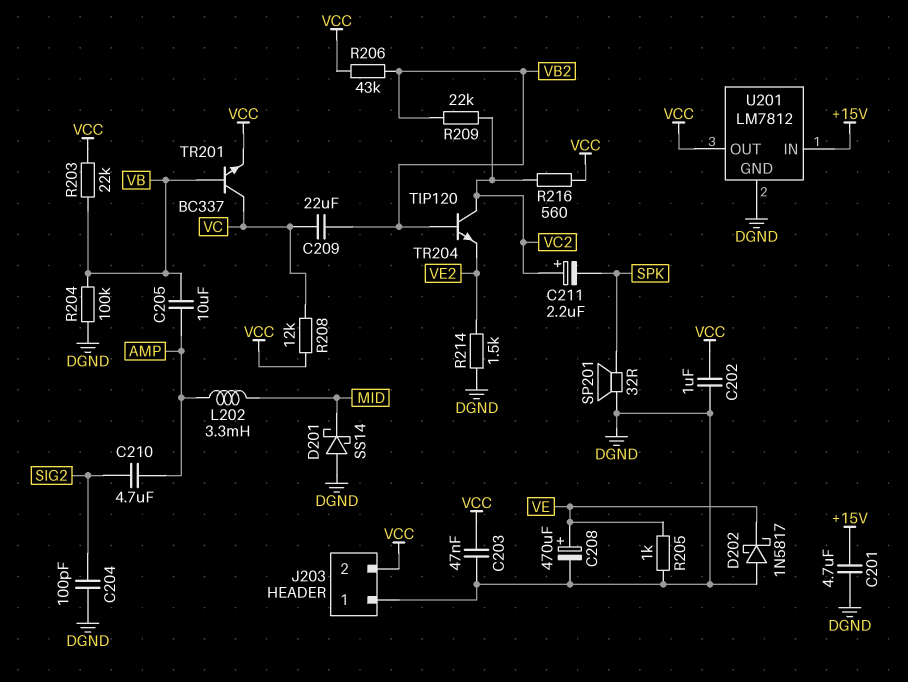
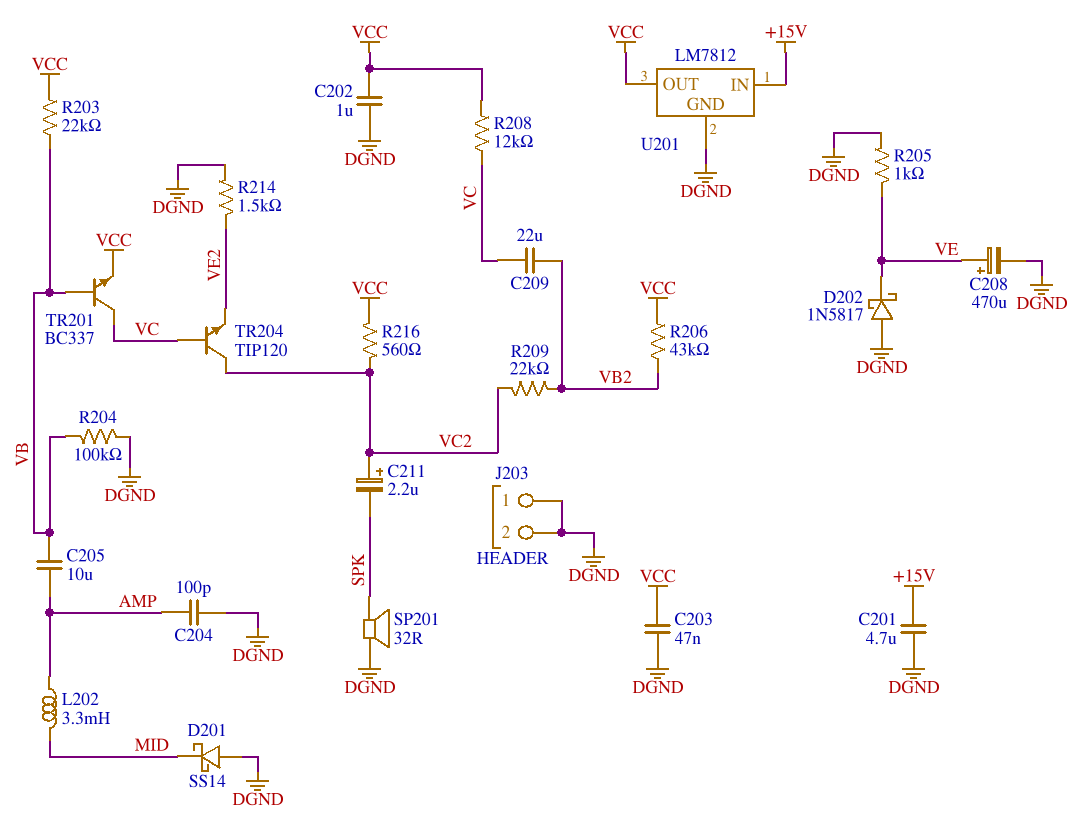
C204: 100pF (DGND, SIG2) -> 100pF (AMP, DGND)
C210: 4.7uF (AMP, SIG2) -> none
J203 pin 2: VCC -> DGND
TR204: NPN TIP120 (B VB2, C VC2, E VE2) -> NPN TIP120 (B VC, C VC2, E VE2)

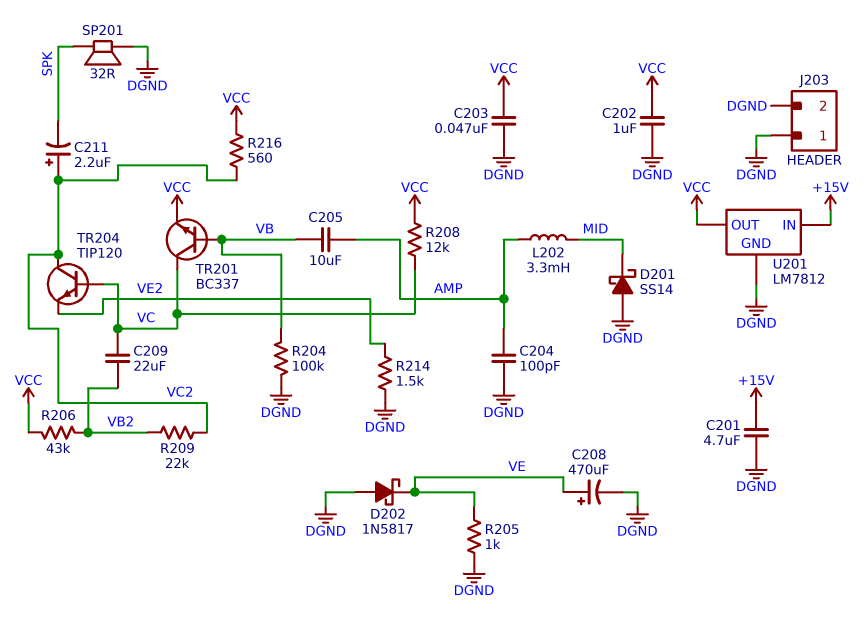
R203: 22k (VB, VCC) -> none

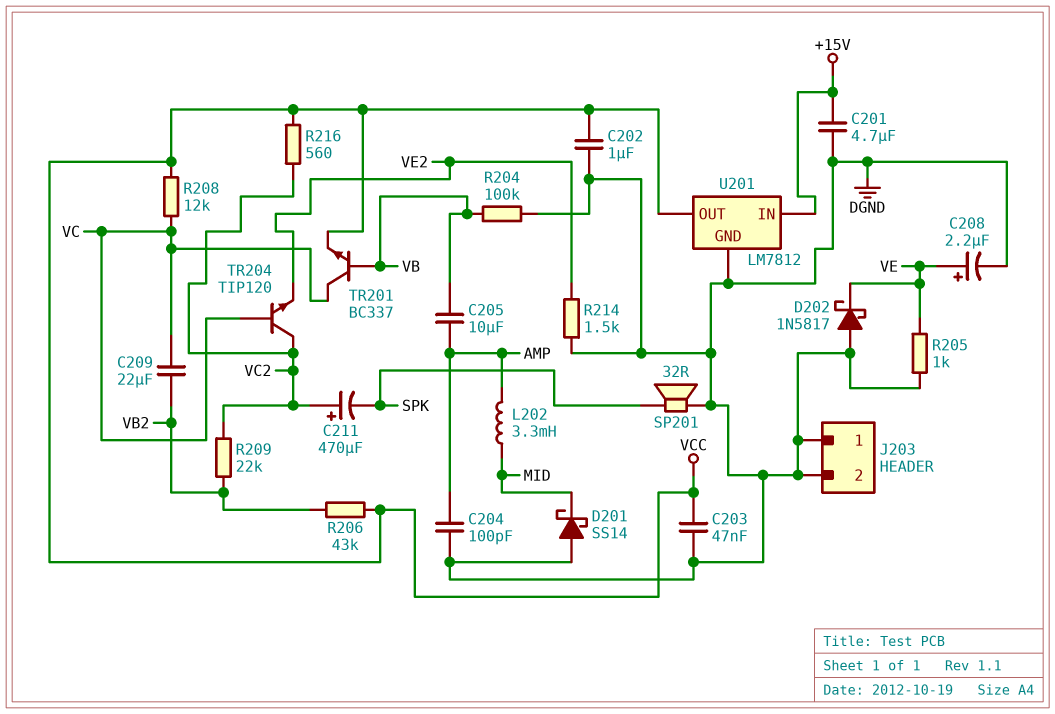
C208: 470uF (plus VE, minus DGND) -> 2.2uF (plus VE, minus DGND)
C211: 2.2uF (plus VC2, minus SPK) -> 470uF (plus VC2, minus SPK)

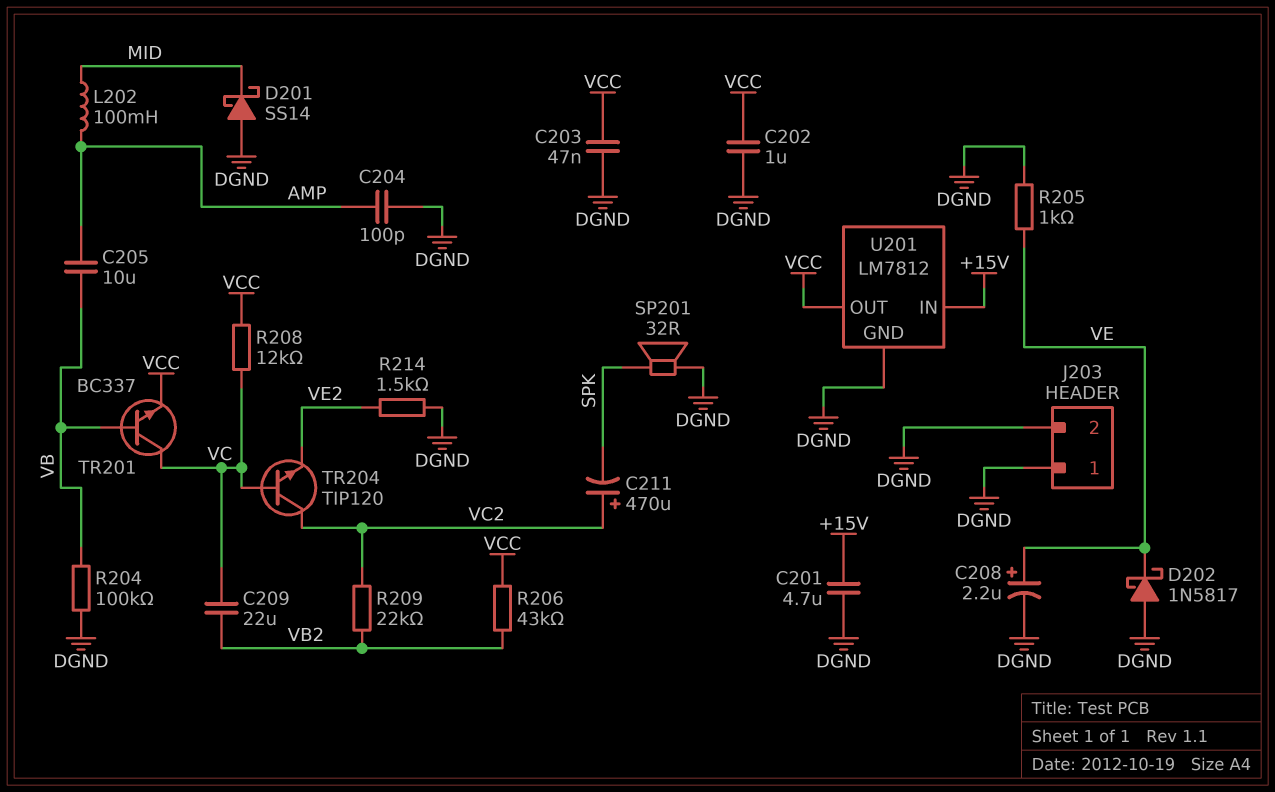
L202: 3.3mH (AMP, MID) -> 100mH (AMP, MID)
R216: 560 (VC2, VCC) -> none

